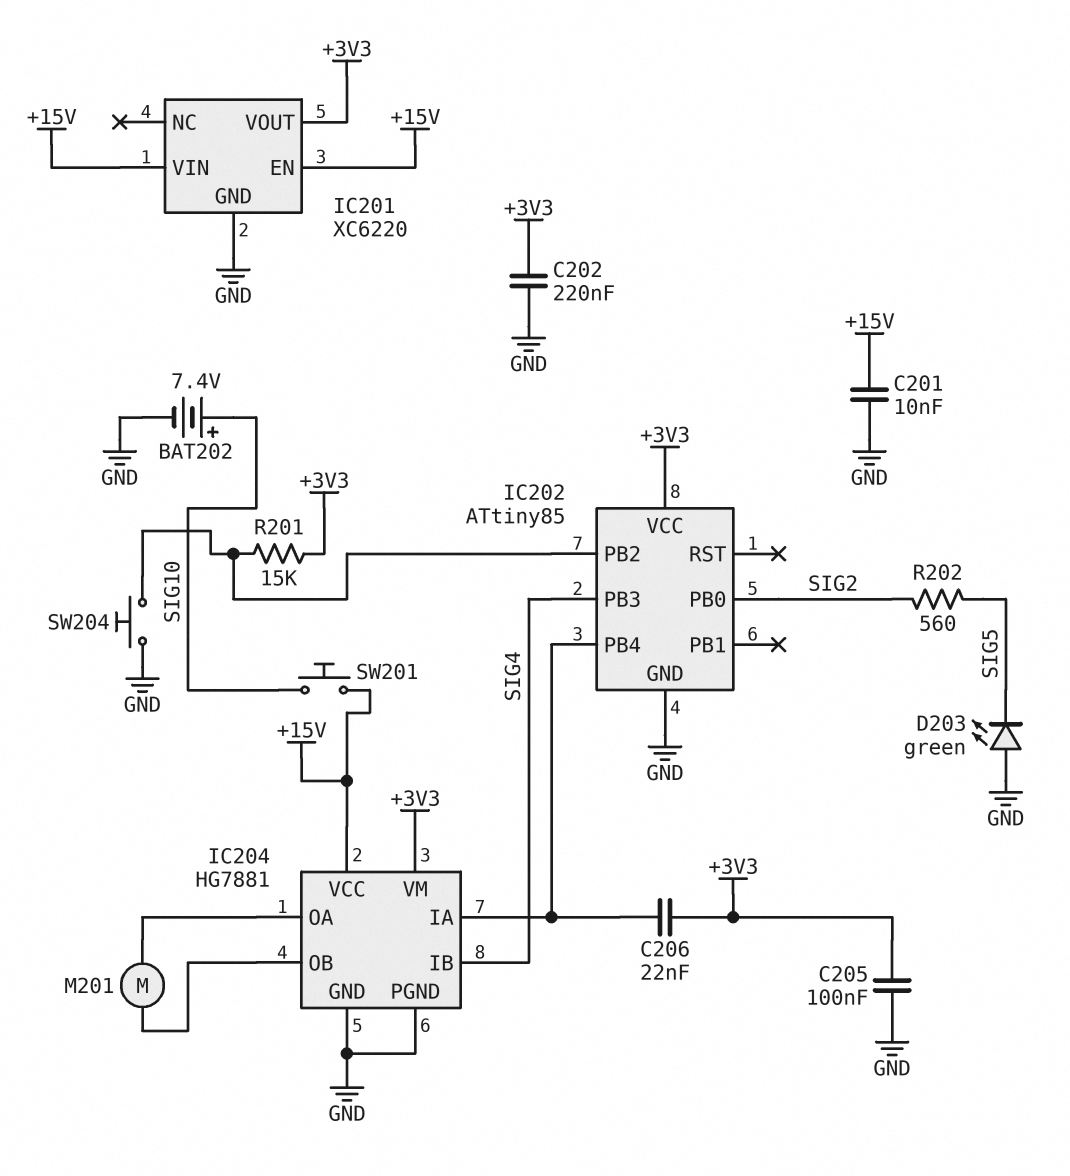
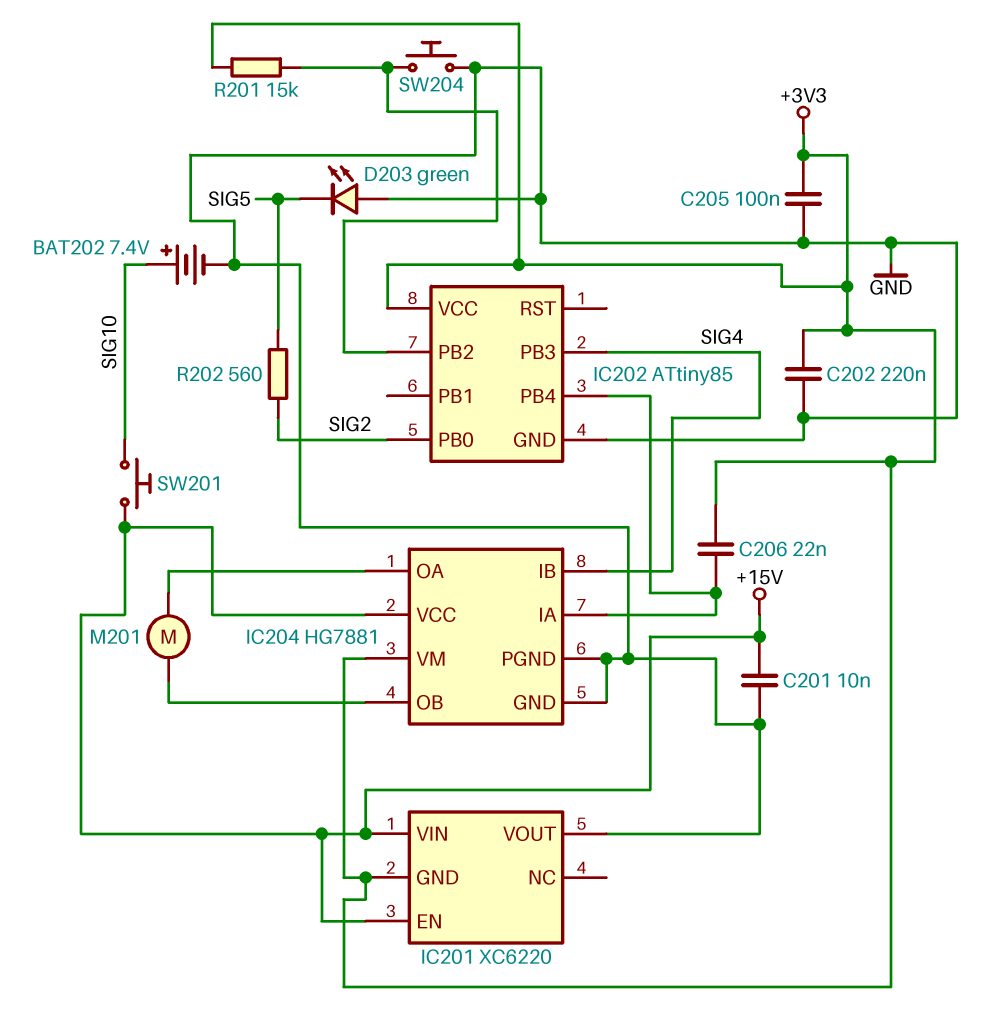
IC201 pin GND: GND -> +3V3
IC201 pin VOUT: +3V3 -> GND

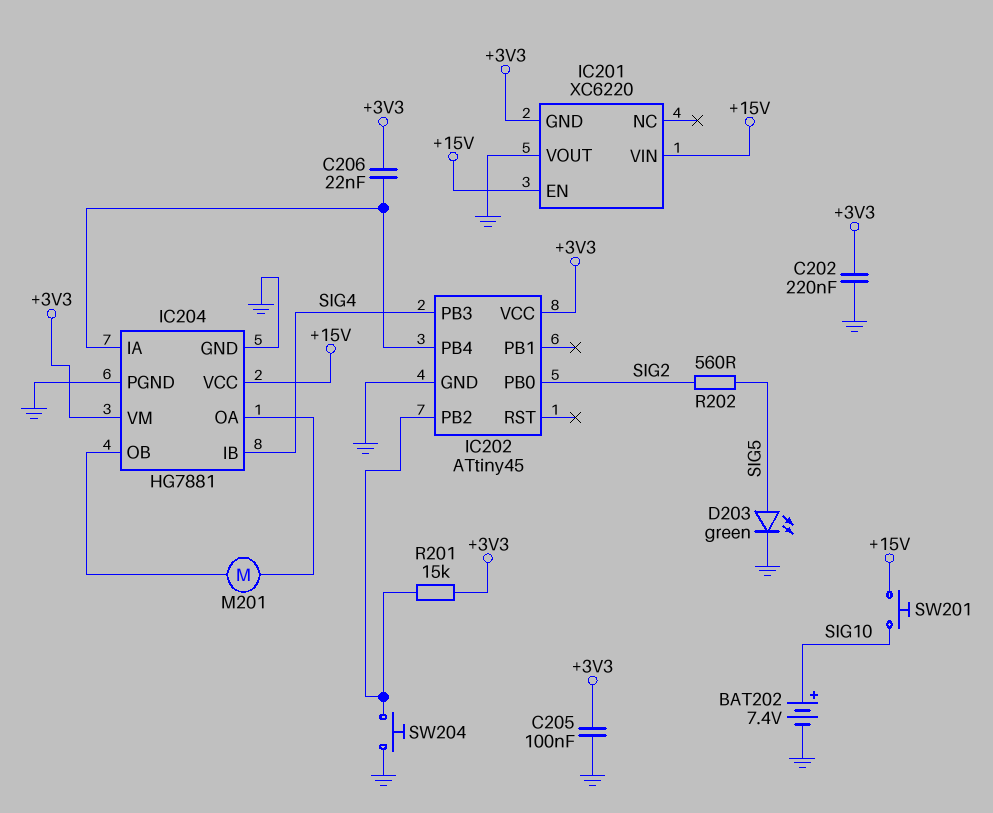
C201: 10nF (+15V, GND) -> none
D203: LED green (A GND, K SIG5) -> LED green (A SIG5, K GND)
IC202: ATtiny85 -> ATtiny45

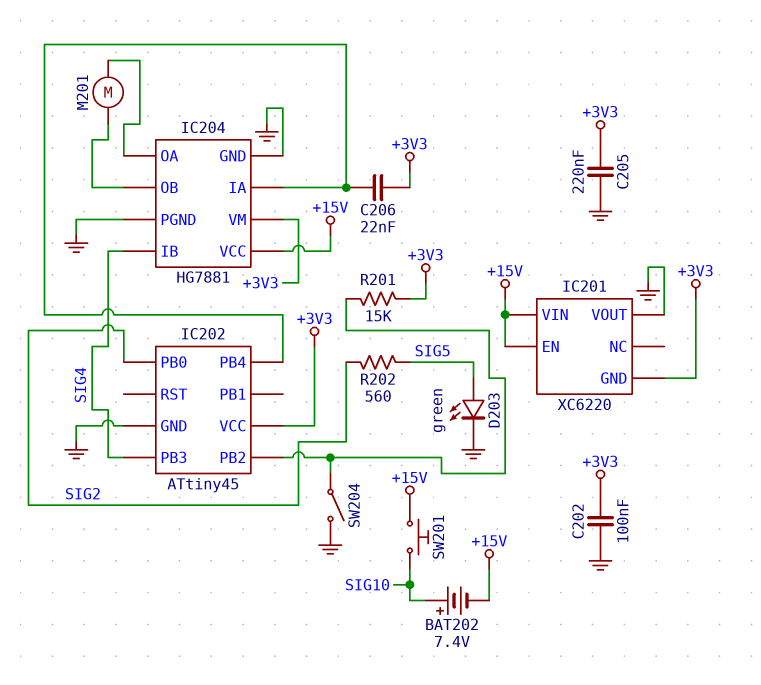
BAT202: 7.4V (plus SIG10, minus GND) -> 7.4V (plus SIG10, minus +15V)
C202: 220nF (+3V3, GND) -> 100nF (+3V3, GND)
C205: 100nF (+3V3, GND) -> 220nF (+3V3, GND)
SW204: button (GND, IC202/PB2) -> switch (GND, IC202/PB2)

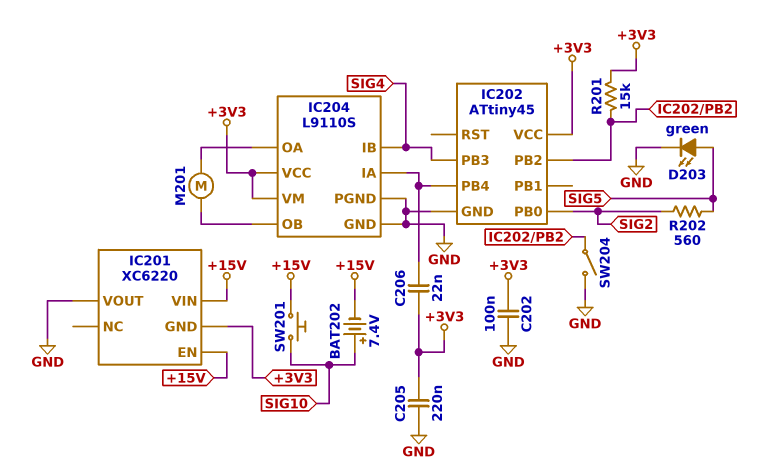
IC204: HG7881 -> L9110S
IC204 pin VCC: +15V -> +3V3

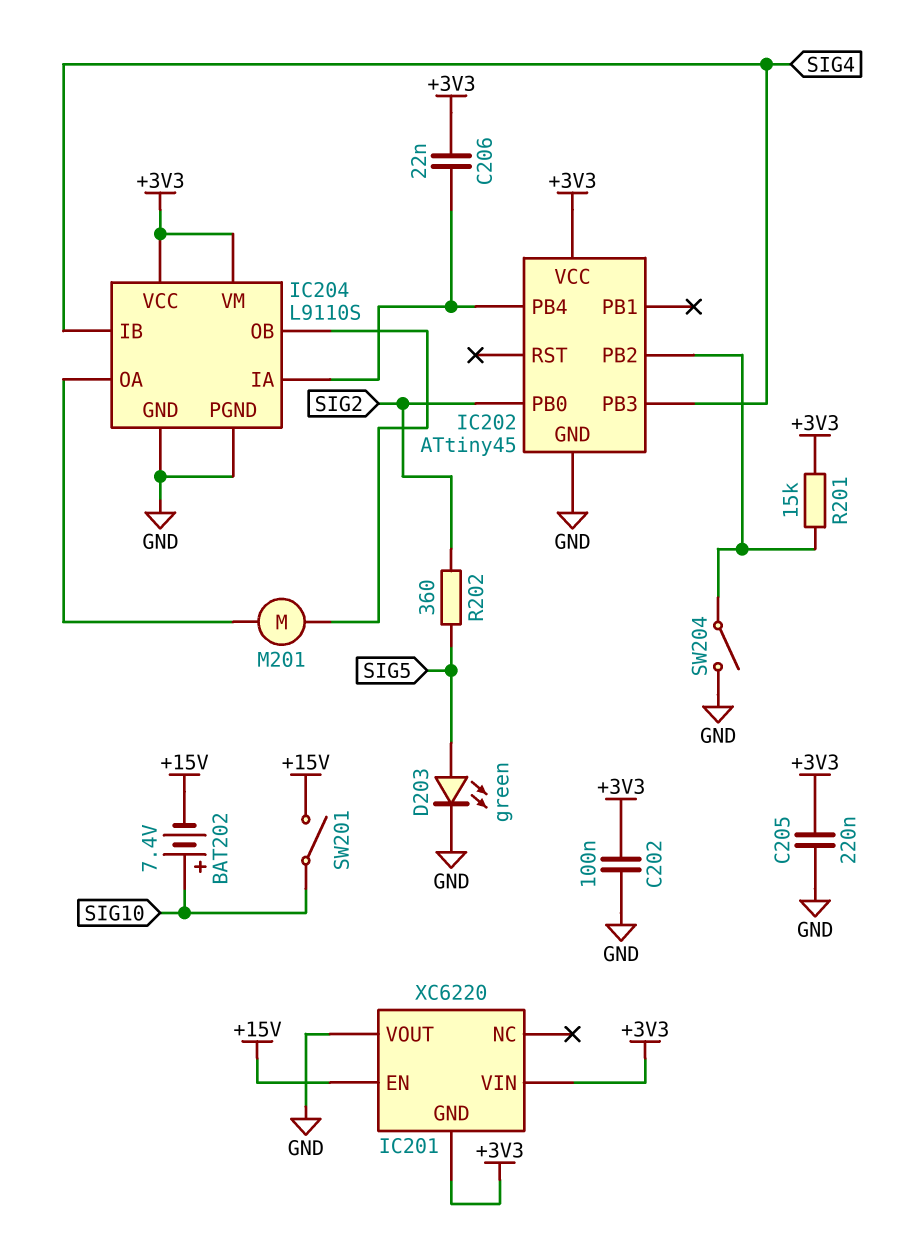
IC201 pin VIN: +15V -> +3V3
R202: 560 (SIG2, SIG5) -> 360 (SIG2, SIG5)
SW201: button (+15V, SIG10) -> switch (+15V, SIG10)

